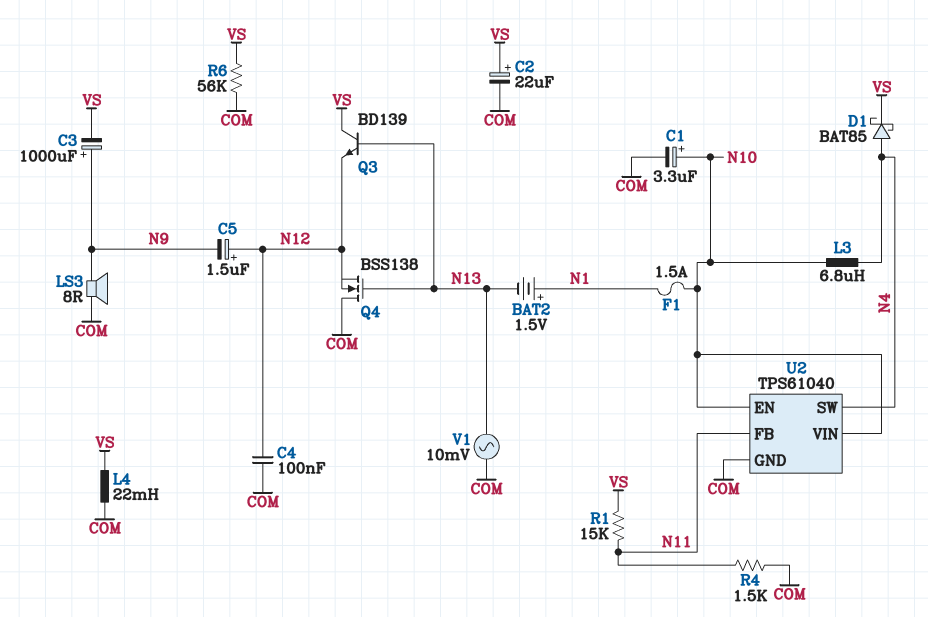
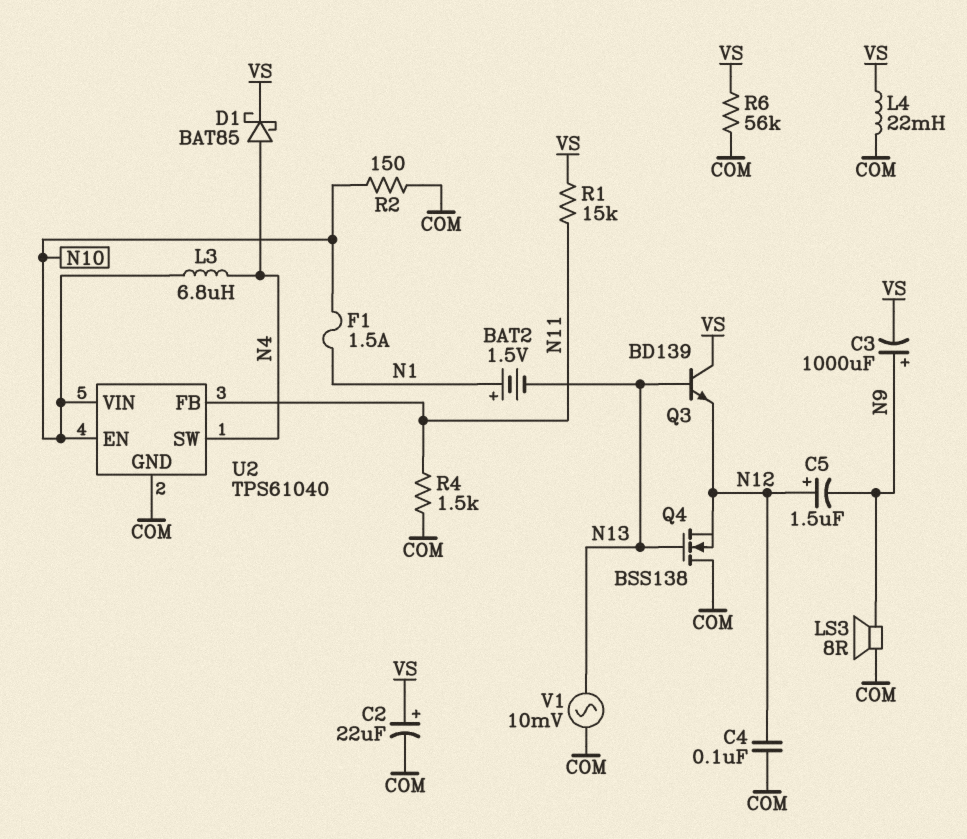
C1: 3.3uF (plus N10, minus COM) -> none
R2: none -> 150 (COM, N10)

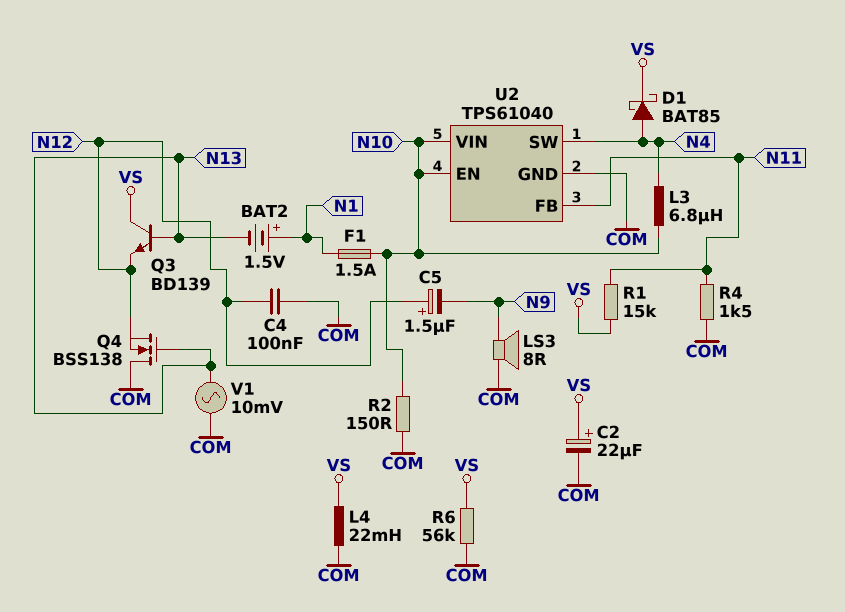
C3: 1000uF (plus N9, minus VS) -> none

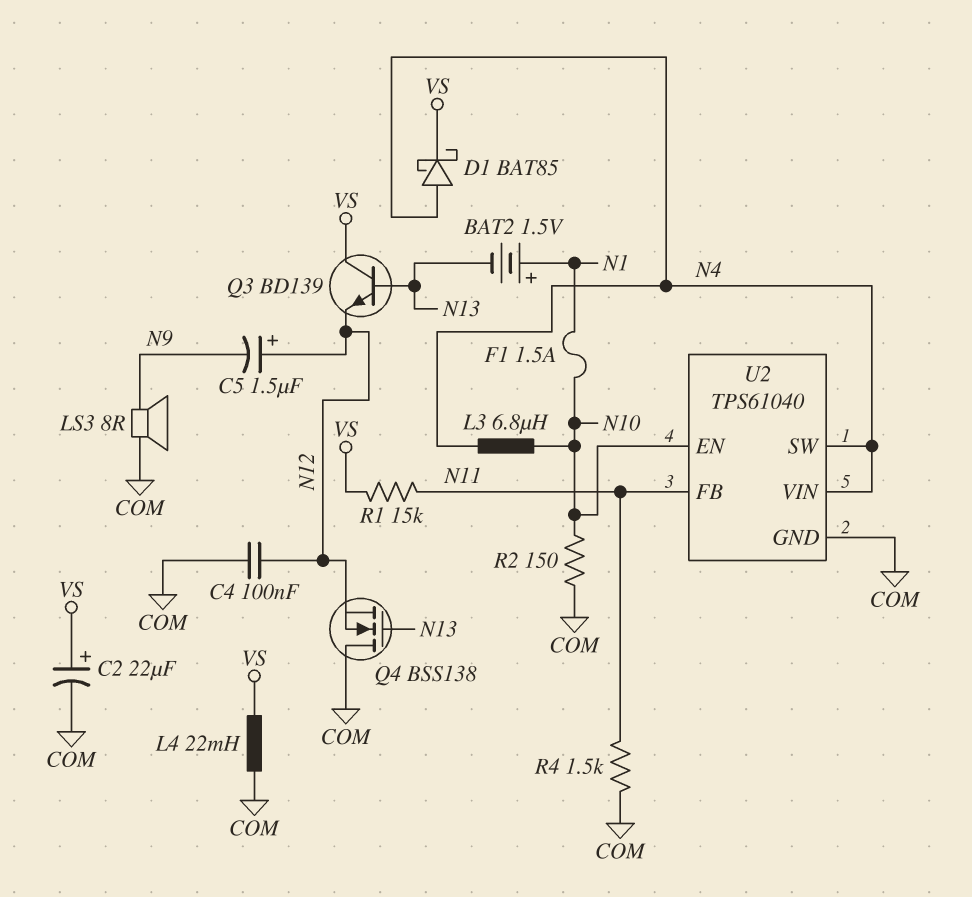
R6: 56k (COM, VS) -> none
U2 pin VIN: N10 -> N4
V1: AC 10mV (COM, N13) -> none

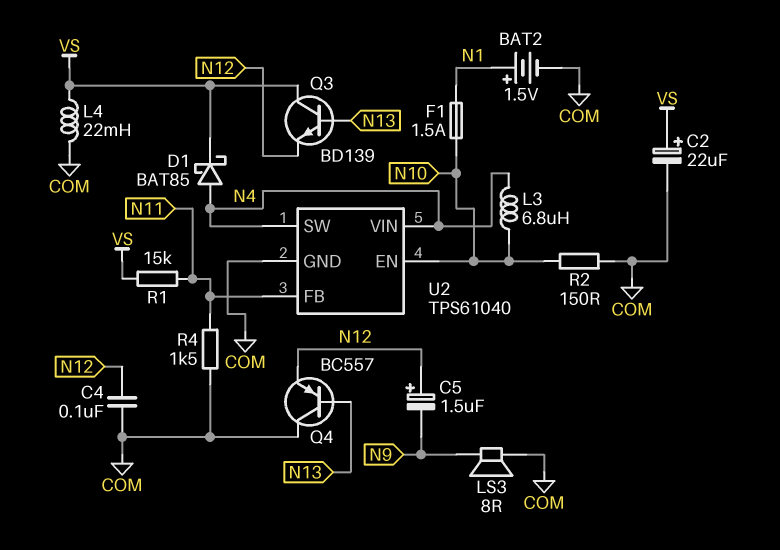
BAT2: 1.5V (plus N1, minus N13) -> 1.5V (plus N1, minus COM)
Q4: NMOS BSS138 (G N13, D COM, S N12) -> PNP BC557 (B N13, C COM, E N12)

